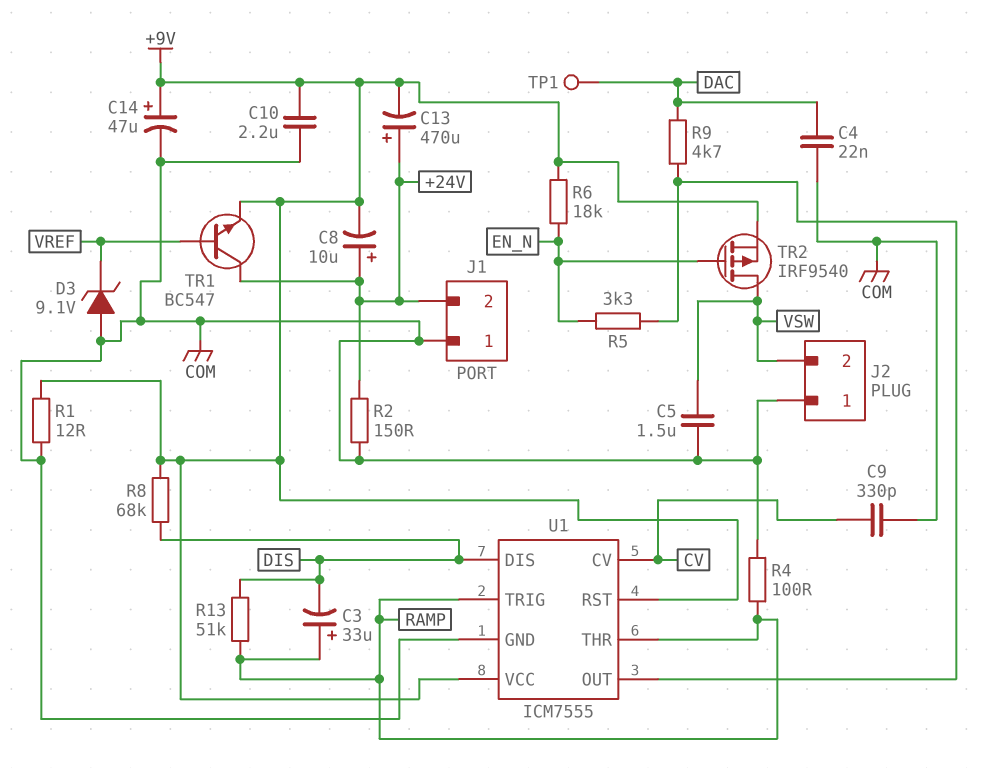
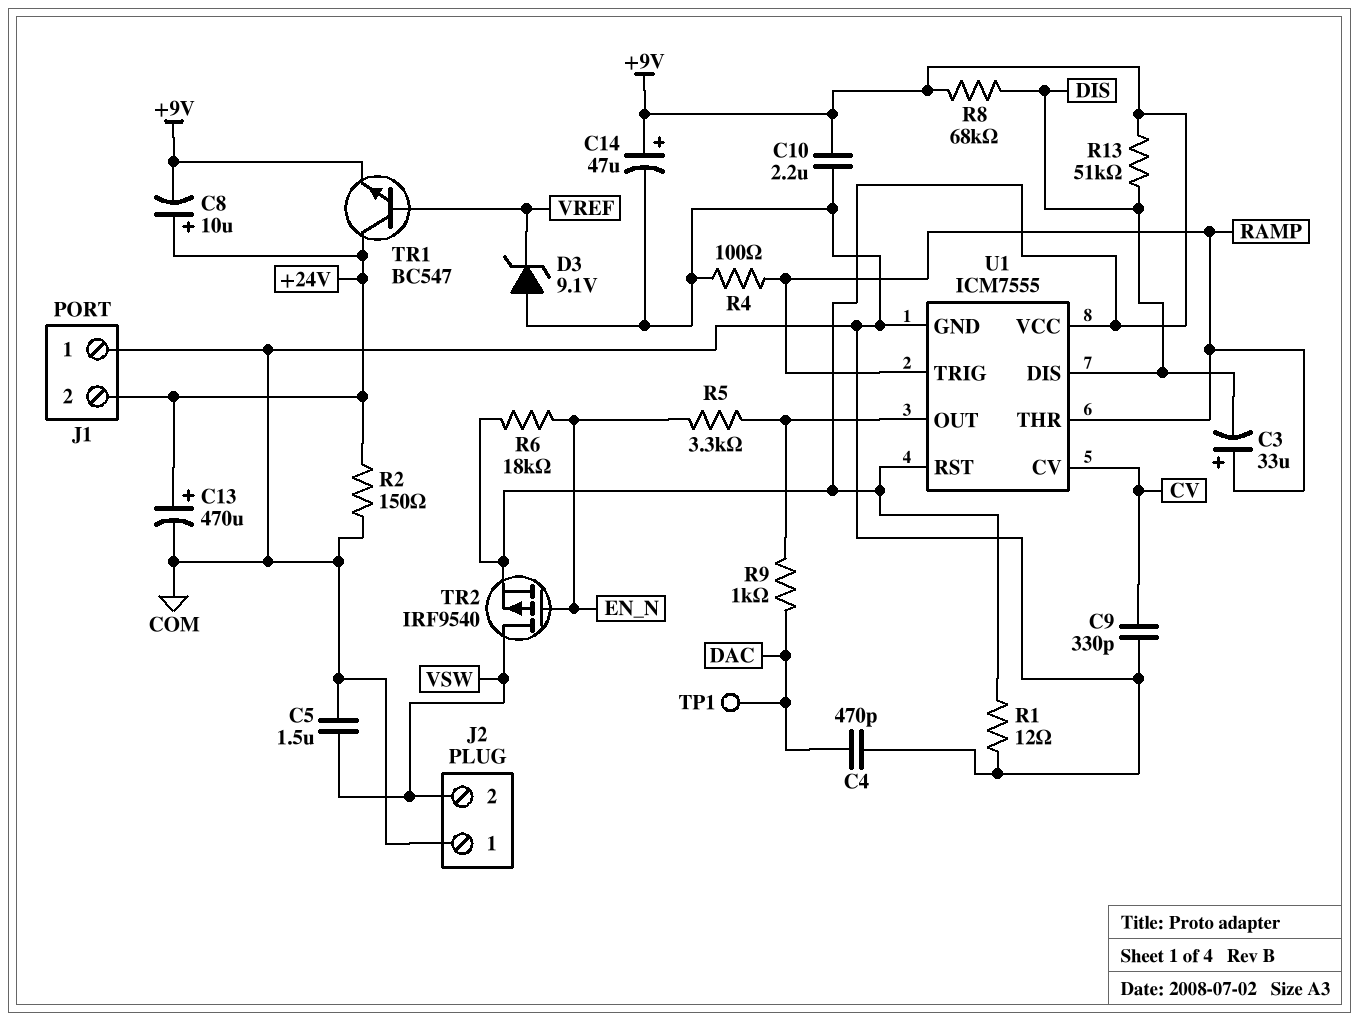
C4: 22nF (COM, DAC) -> 470pF (COM, DAC)
C13: 470uF (plus +24V, minus +9V) -> 470uF (plus +24V, minus COM)
R9: 4.7k (DAC, U1/OUT) -> 1k (DAC, U1/OUT)
R13: 51k (DIS, RAMP) -> 51k (+9V, DIS)

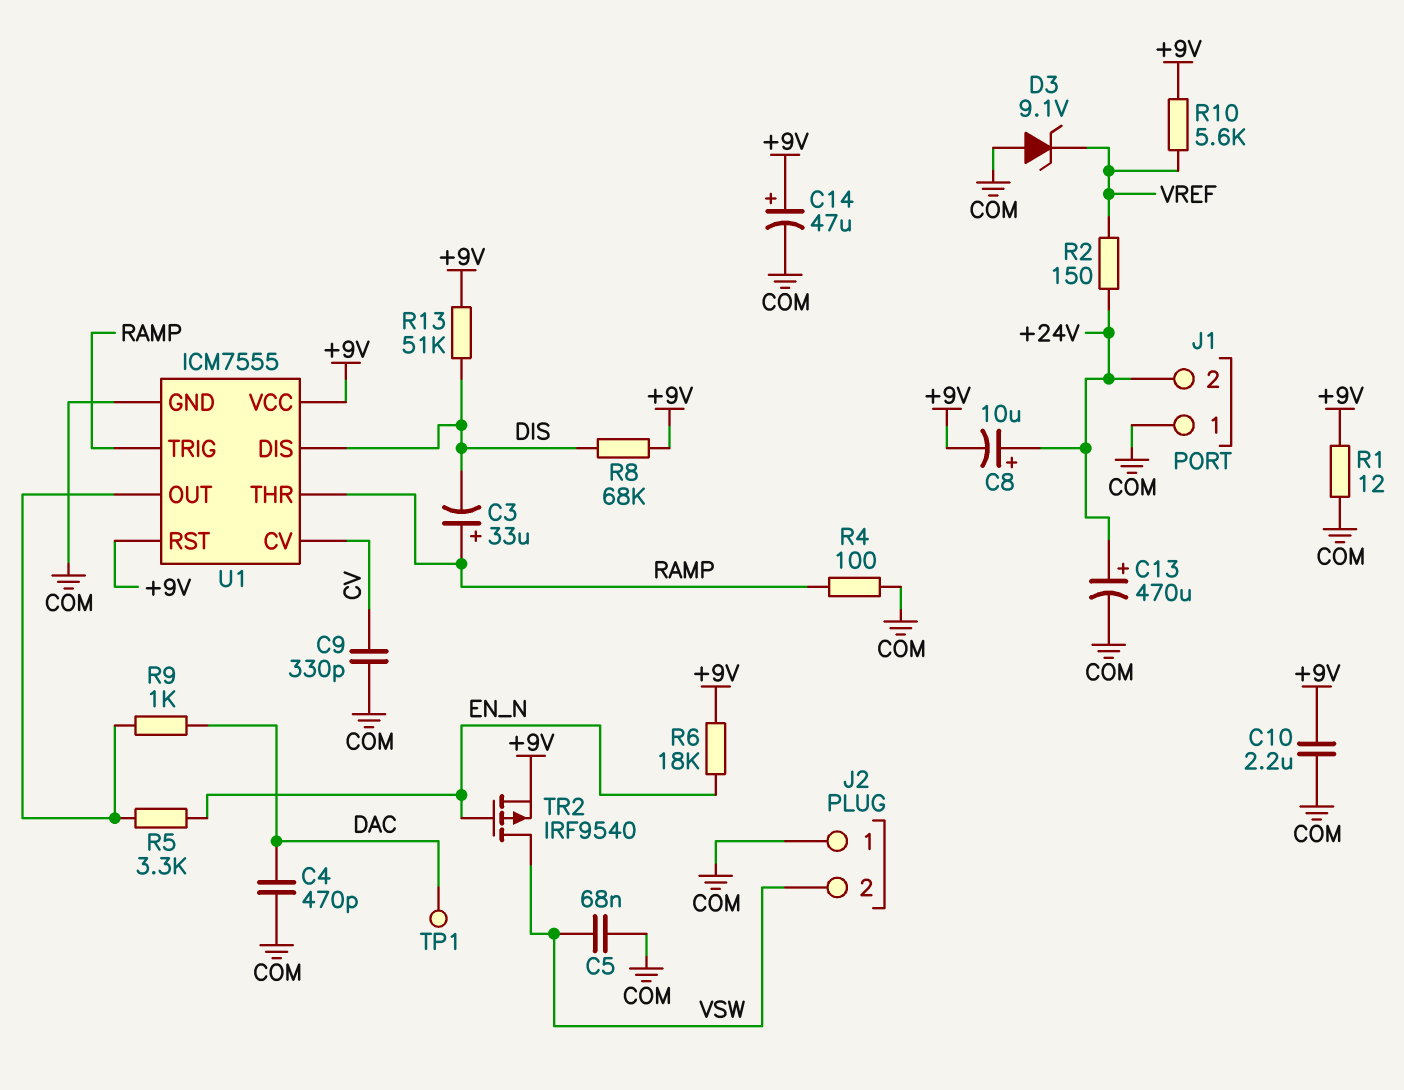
C5: 1.5uF (COM, VSW) -> 68nF (COM, VSW)
R2: 150 (+24V, COM) -> 150 (+24V, VREF)
R10: none -> 5.6k (+9V, VREF)
TR1: NPN BC547 (B VREF, C +24V, E +9V) -> none

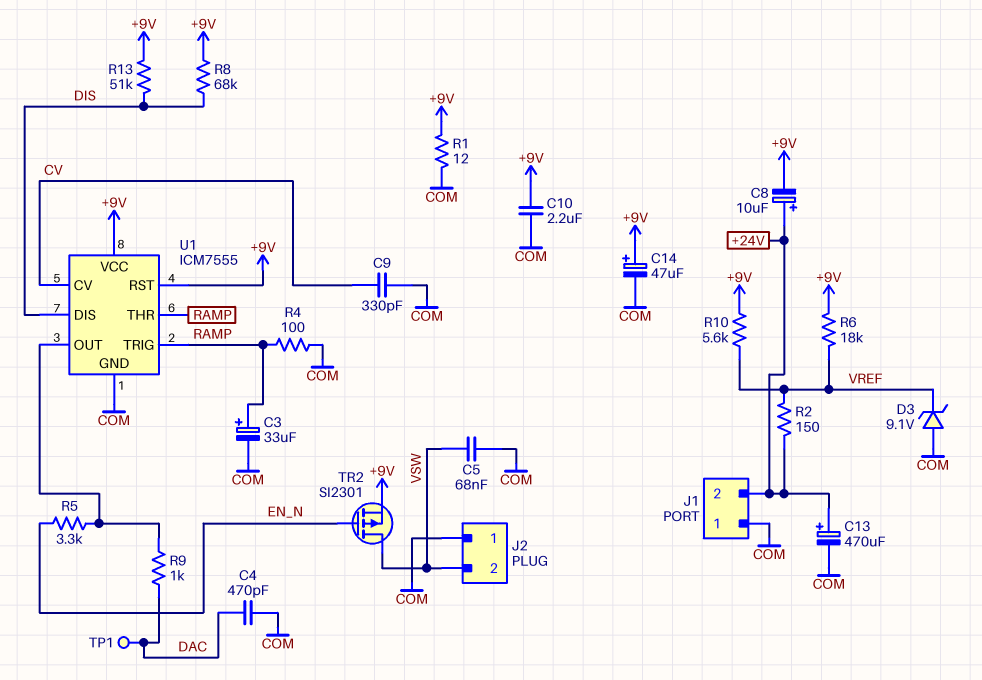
C3: 33uF (plus RAMP, minus DIS) -> 33uF (plus RAMP, minus COM)
R6: 18k (+9V, EN_N) -> 18k (+9V, VREF)
TR2: PMOS IRF9540 (G EN_N, D VSW, S +9V) -> PMOS SI2301 (G EN_N, D VSW, S +9V)

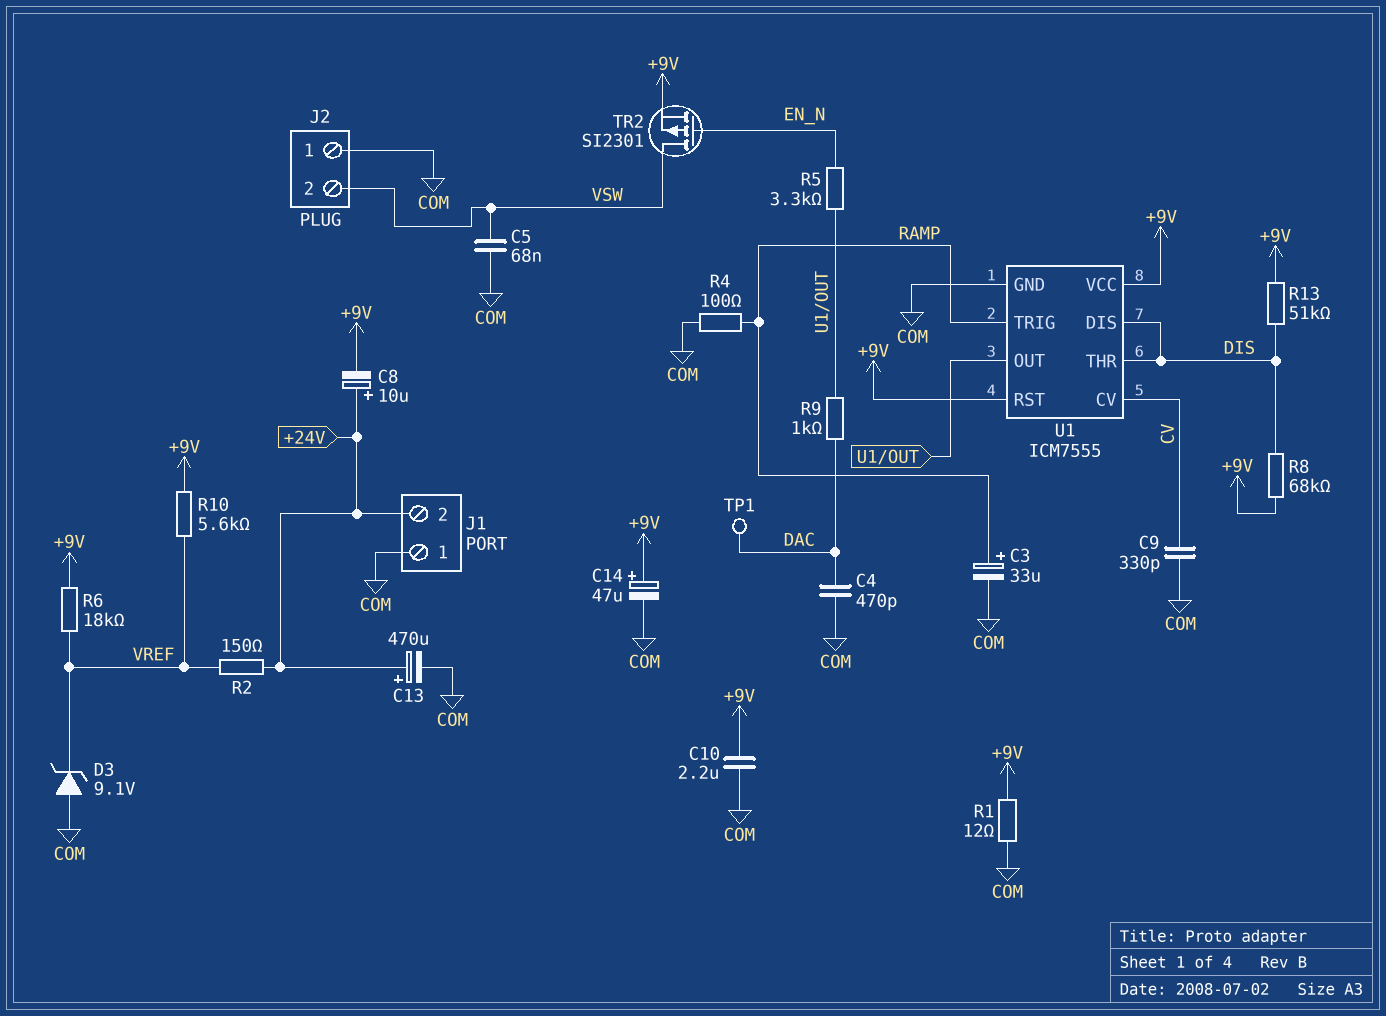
U1 pin THR: RAMP -> DIS

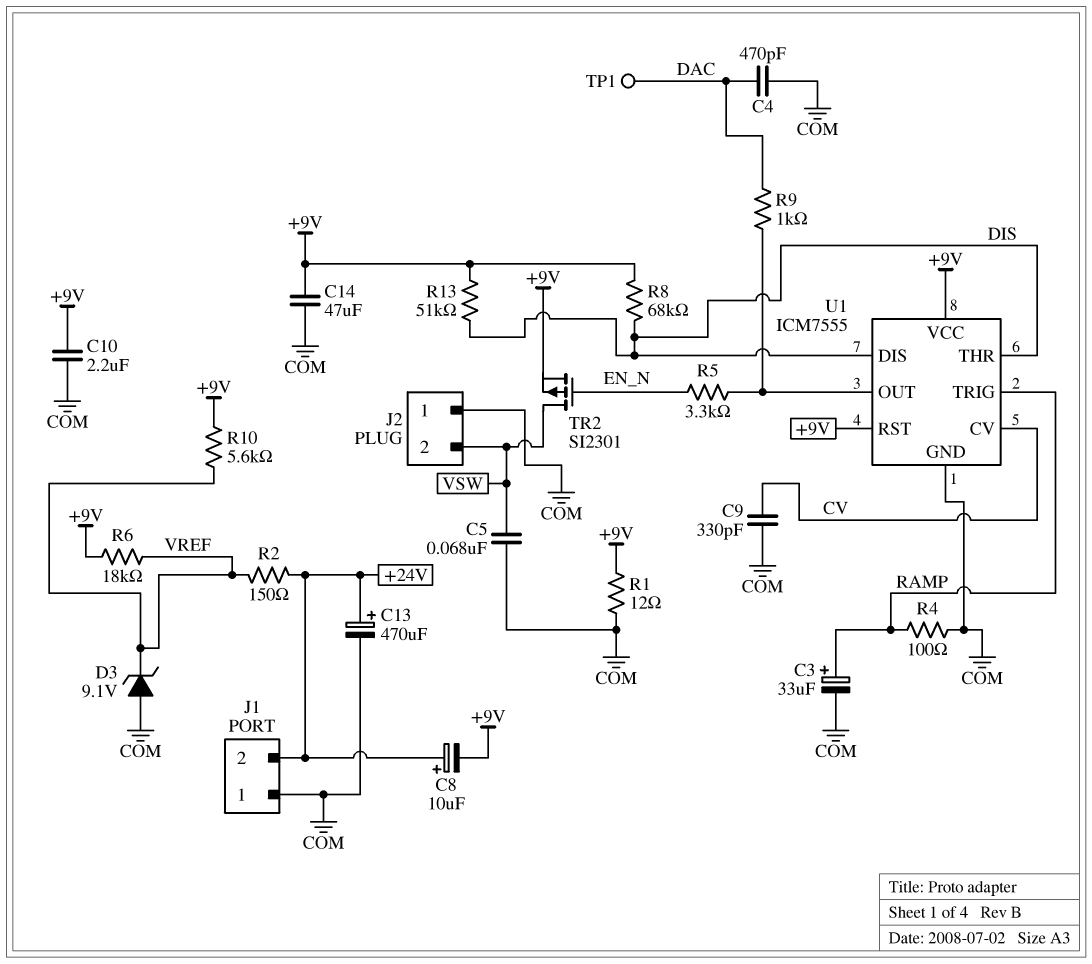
C14: 47uF (plus +9V, minus COM) -> 47uF (+9V, COM)

